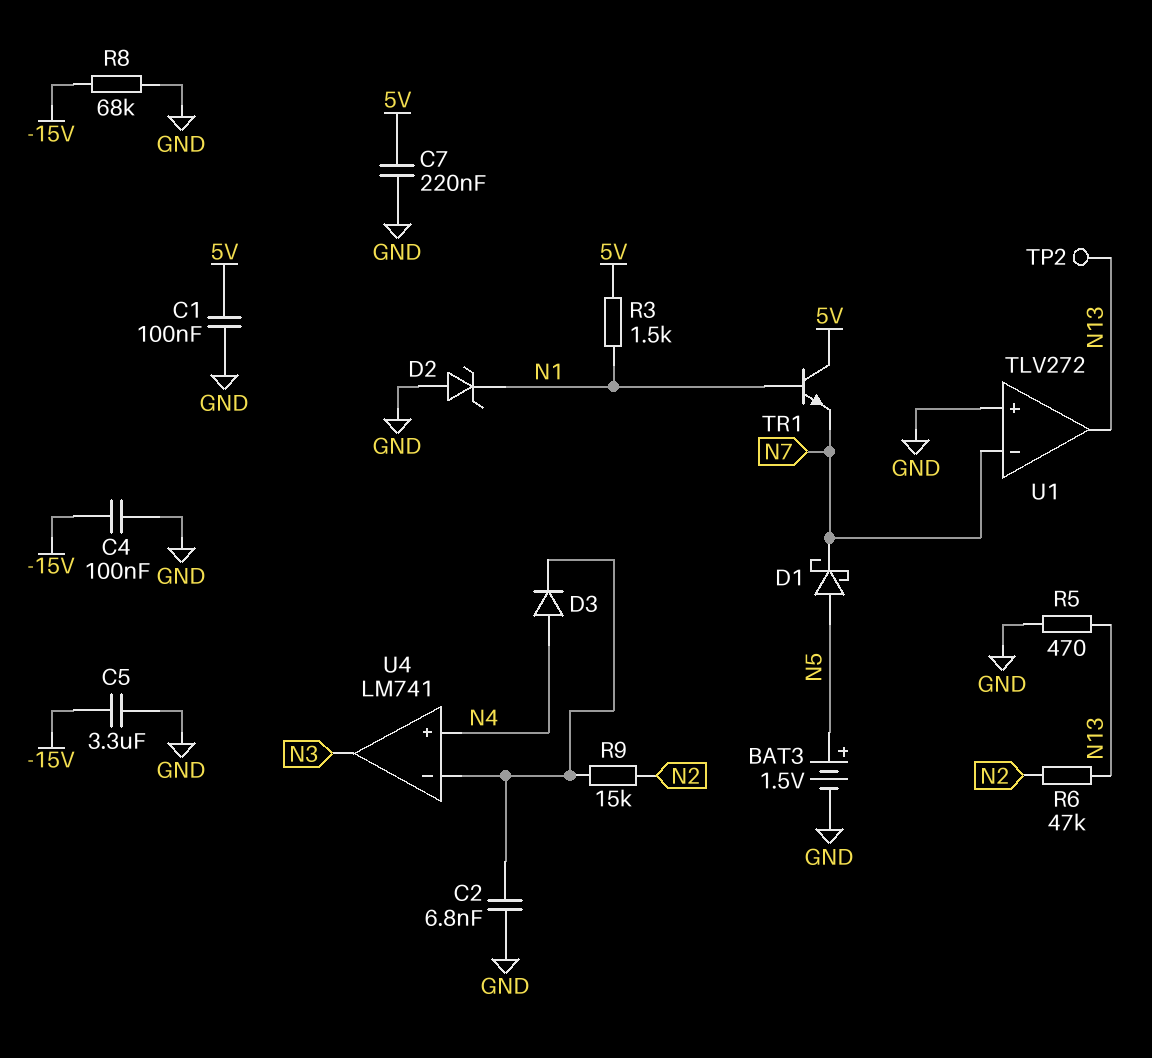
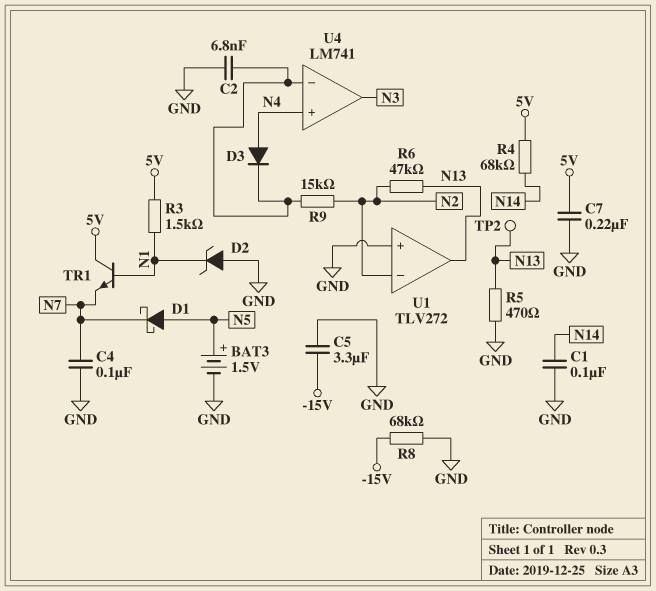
C1: 100nF (5V, GND) -> 100nF (GND, N14)
C4: 100nF (-15V, GND) -> 100nF (GND, N7)
R4: none -> 68k (5V, N14)
U1 pin in-: N7 -> N2

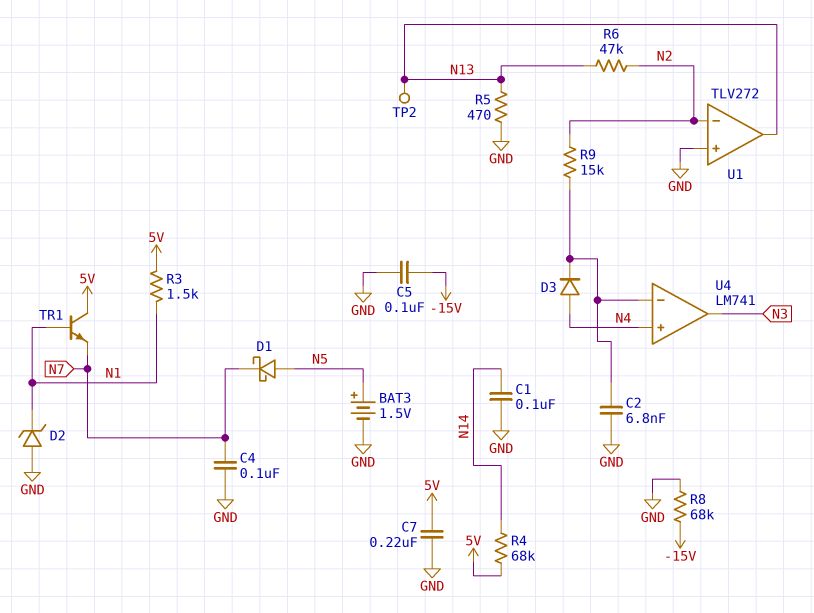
C5: 3.3uF (-15V, GND) -> 100nF (-15V, GND)

